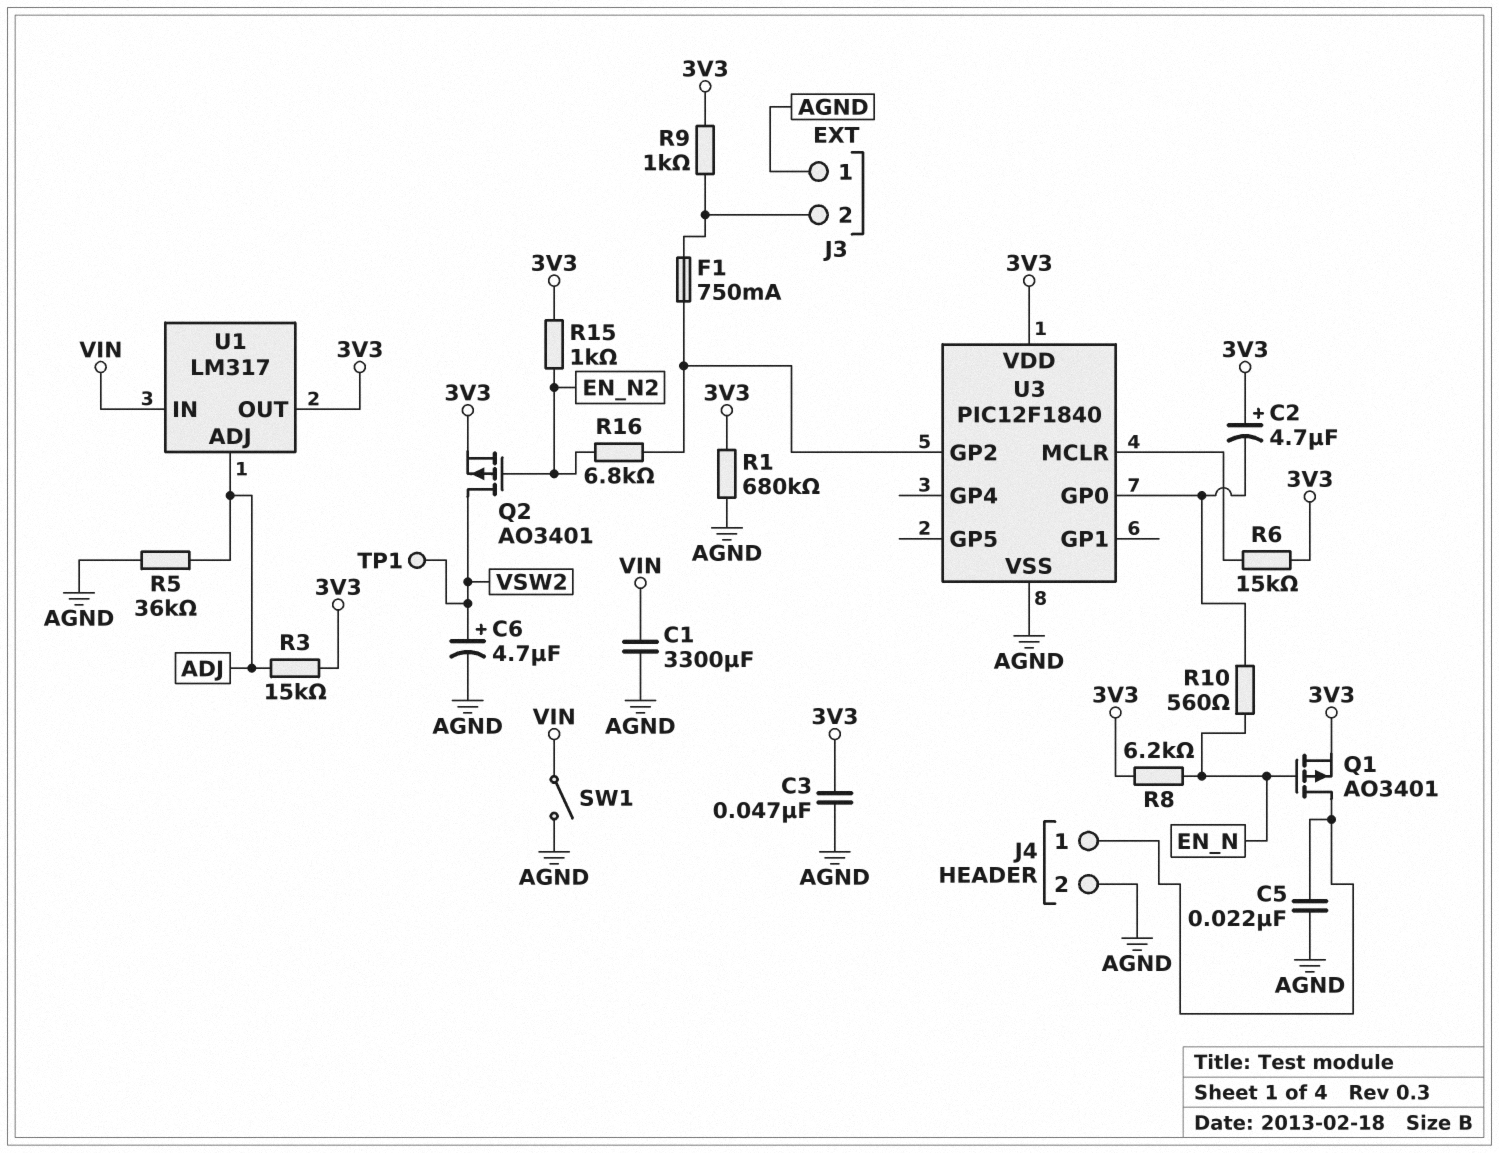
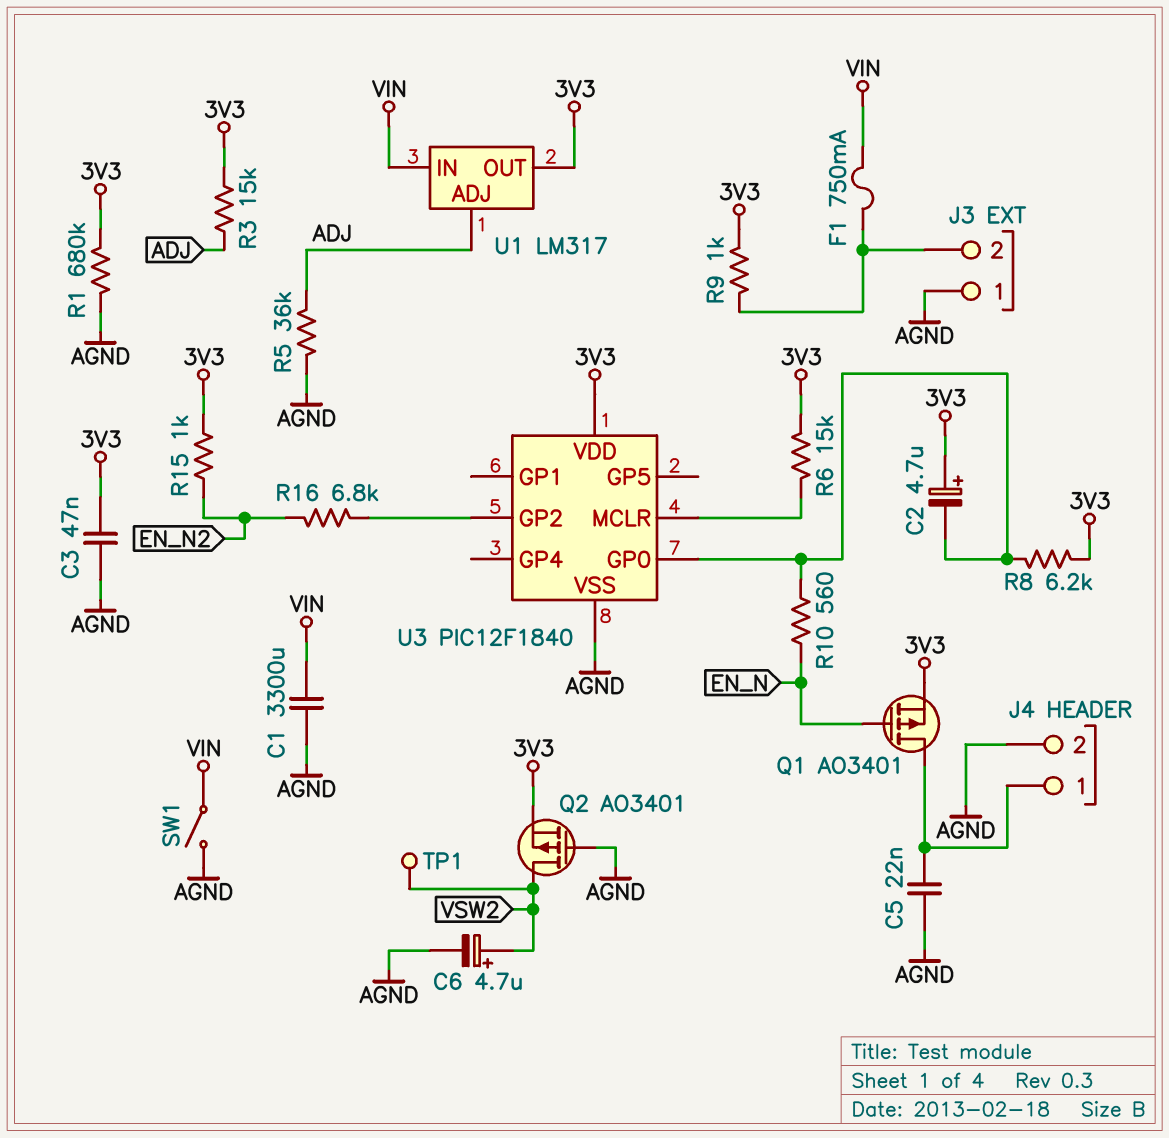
F1: 750mA (J3/2, U3/GP2) -> 750mA (J3/2, VIN)
Q2: PMOS AO3401 (G EN_N2, D VSW2, S 3V3) -> PMOS AO3401 (G AGND, D VSW2, S 3V3)
R8: 6.2k (3V3, EN_N) -> 6.2k (3V3, U3/GP0)

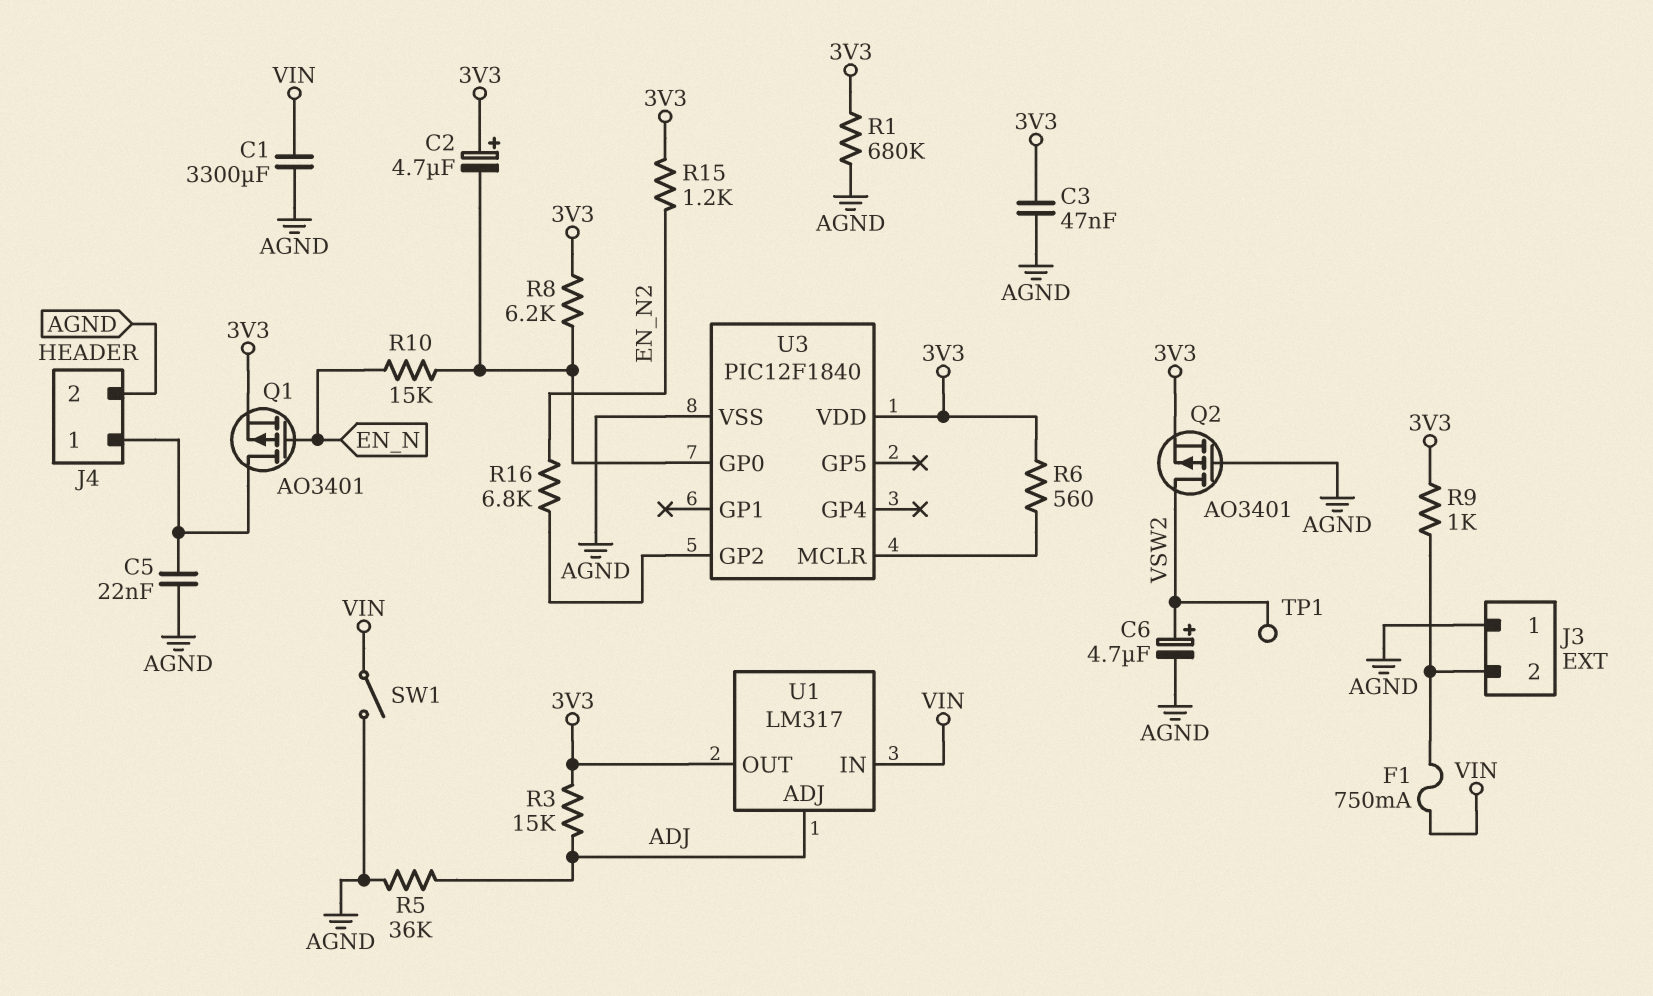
R6: 15k (3V3, U3/MCLR) -> 560 (3V3, U3/MCLR)
R10: 560 (EN_N, U3/GP0) -> 15k (EN_N, U3/GP0)
R15: 1k (3V3, EN_N2) -> 1.2k (3V3, EN_N2)

